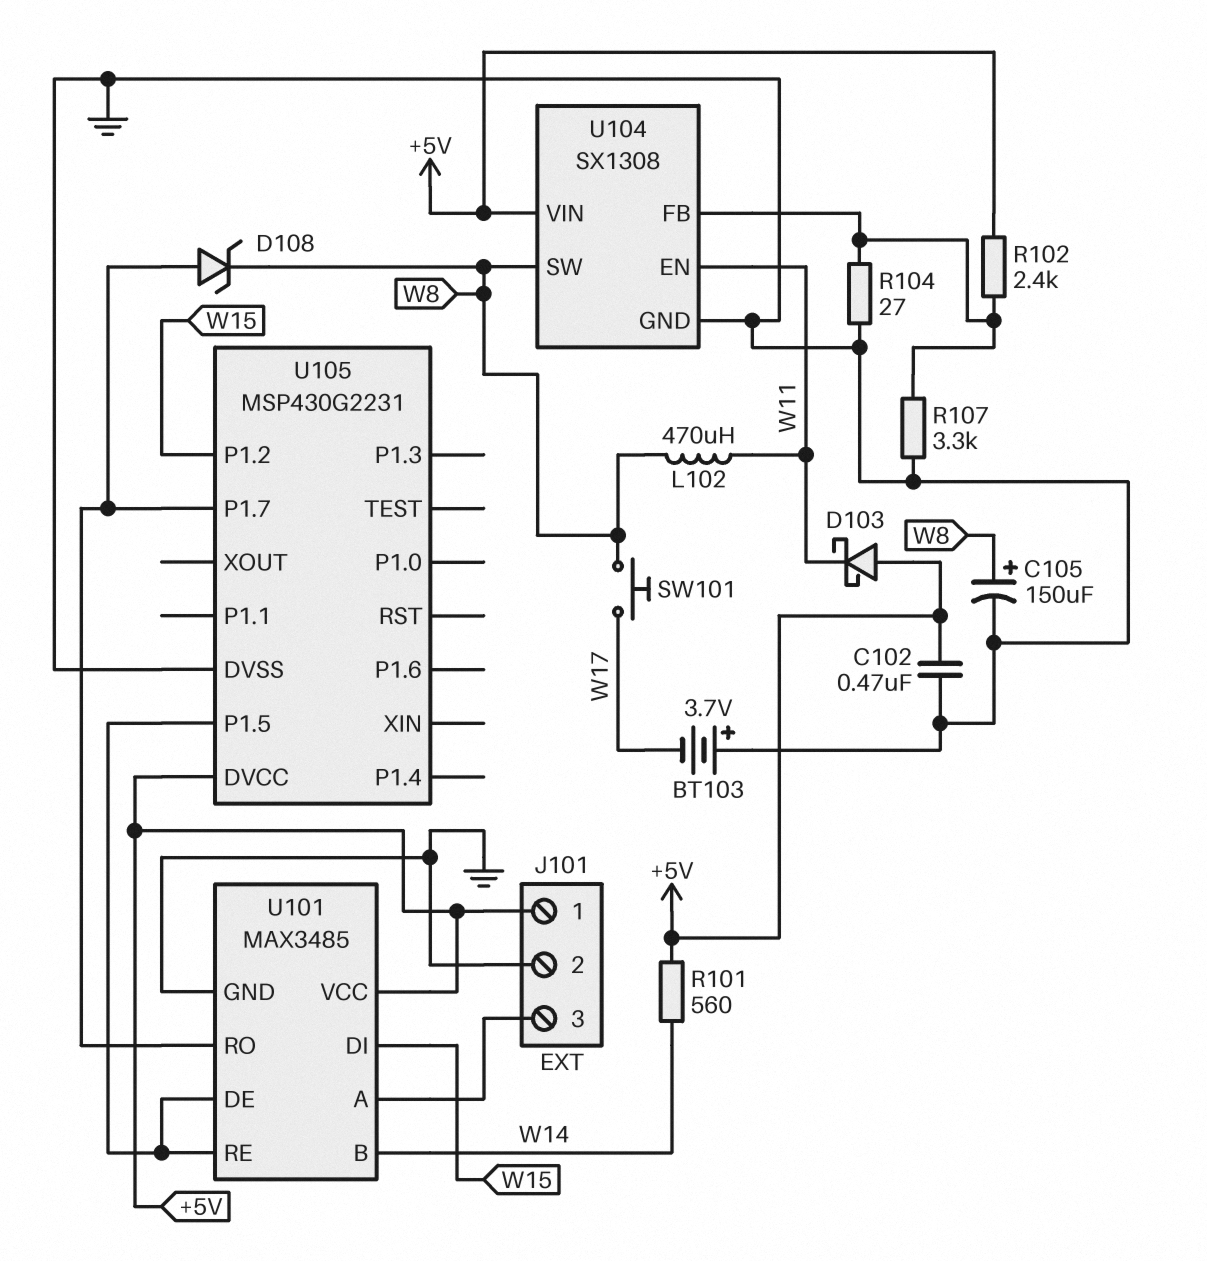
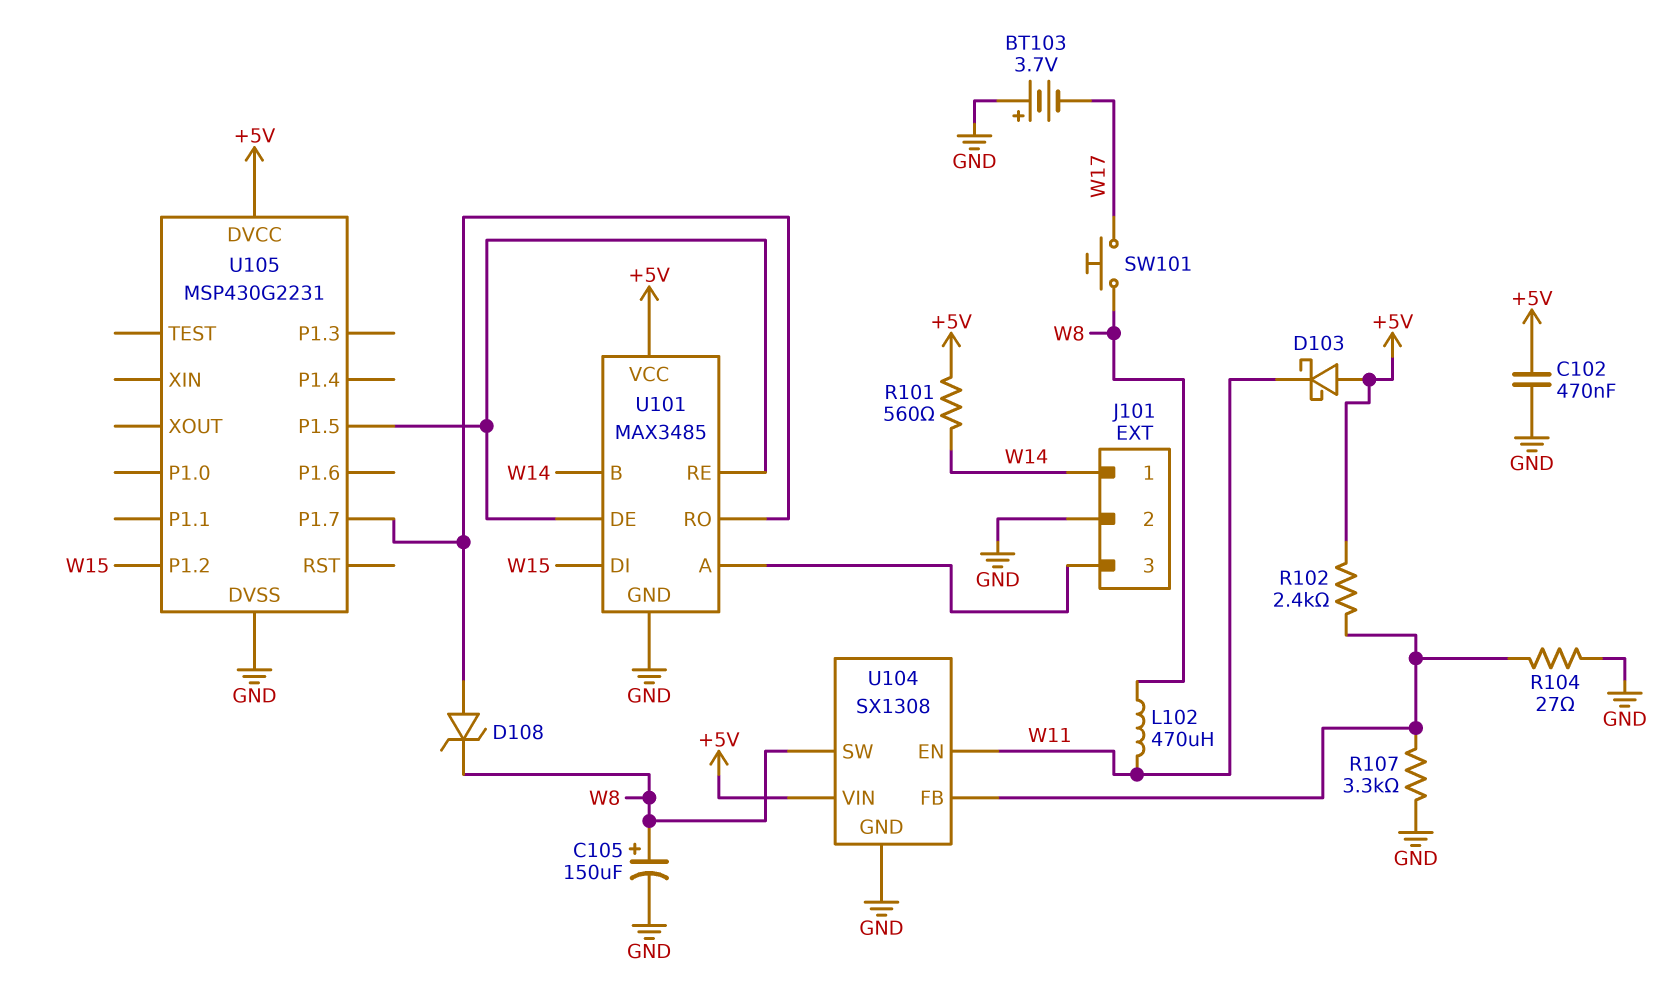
J101 pin 1: +5V -> W14

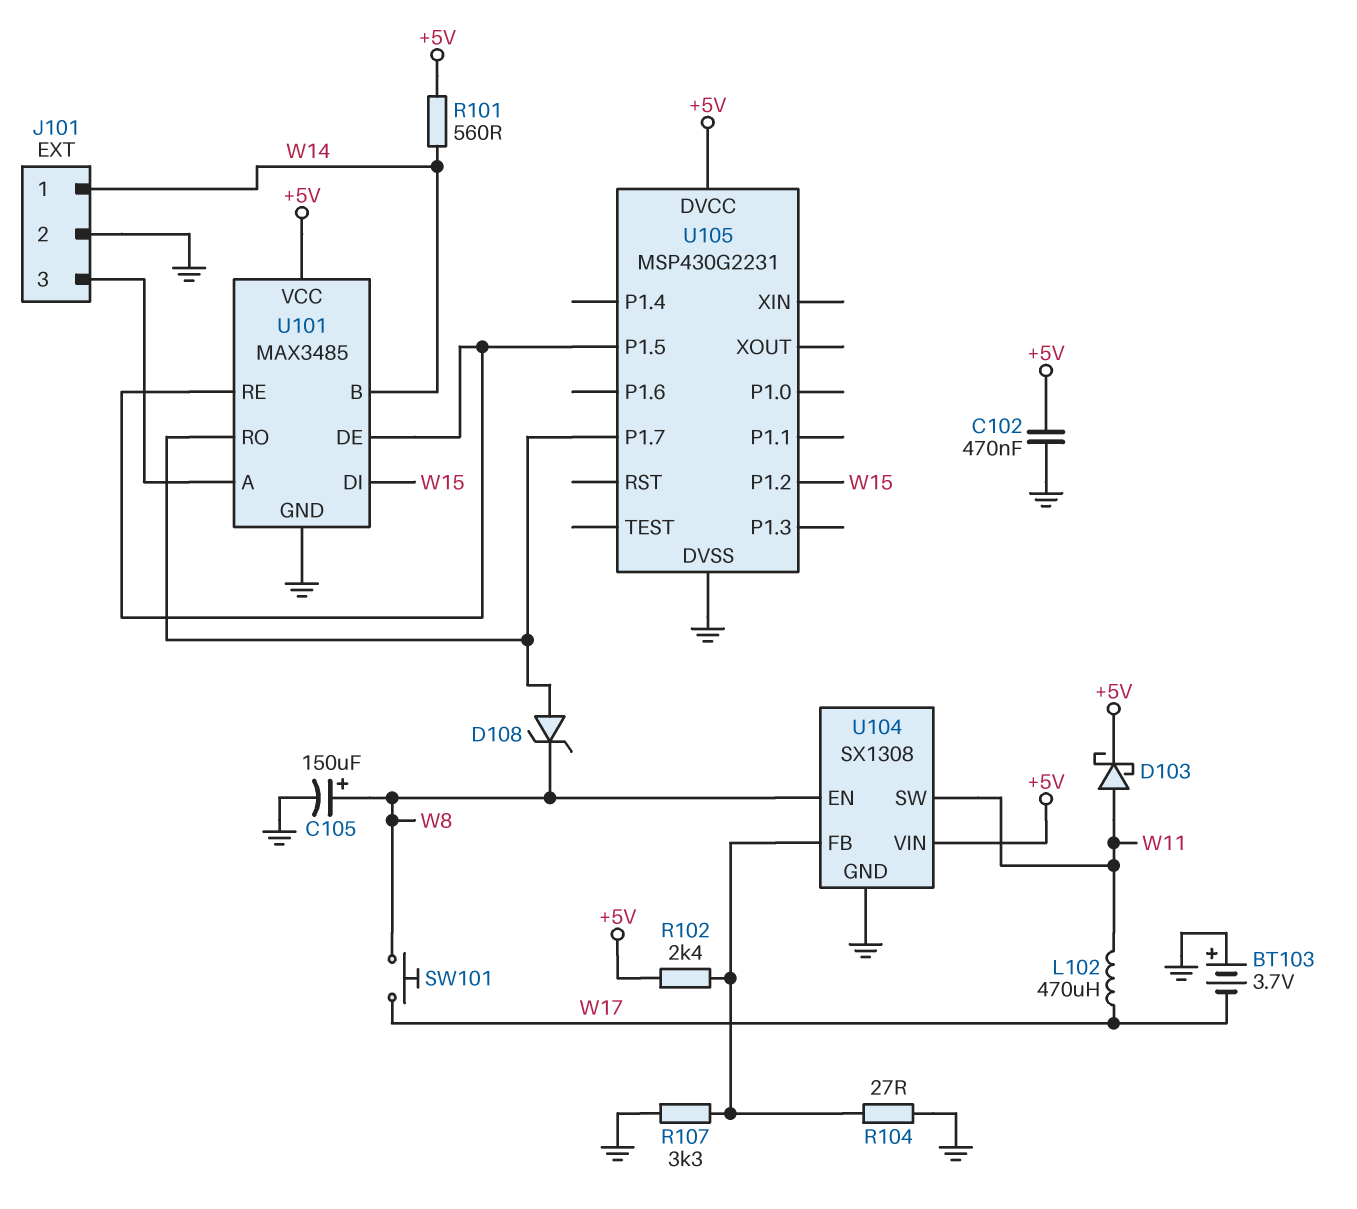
D103: schottky (A +5V, K W11) -> schottky (A W11, K +5V)
L102: 470uH (W8, W11) -> 470uH (W11, W17)
U104 pin EN: W11 -> W8
U104 pin SW: W8 -> W11

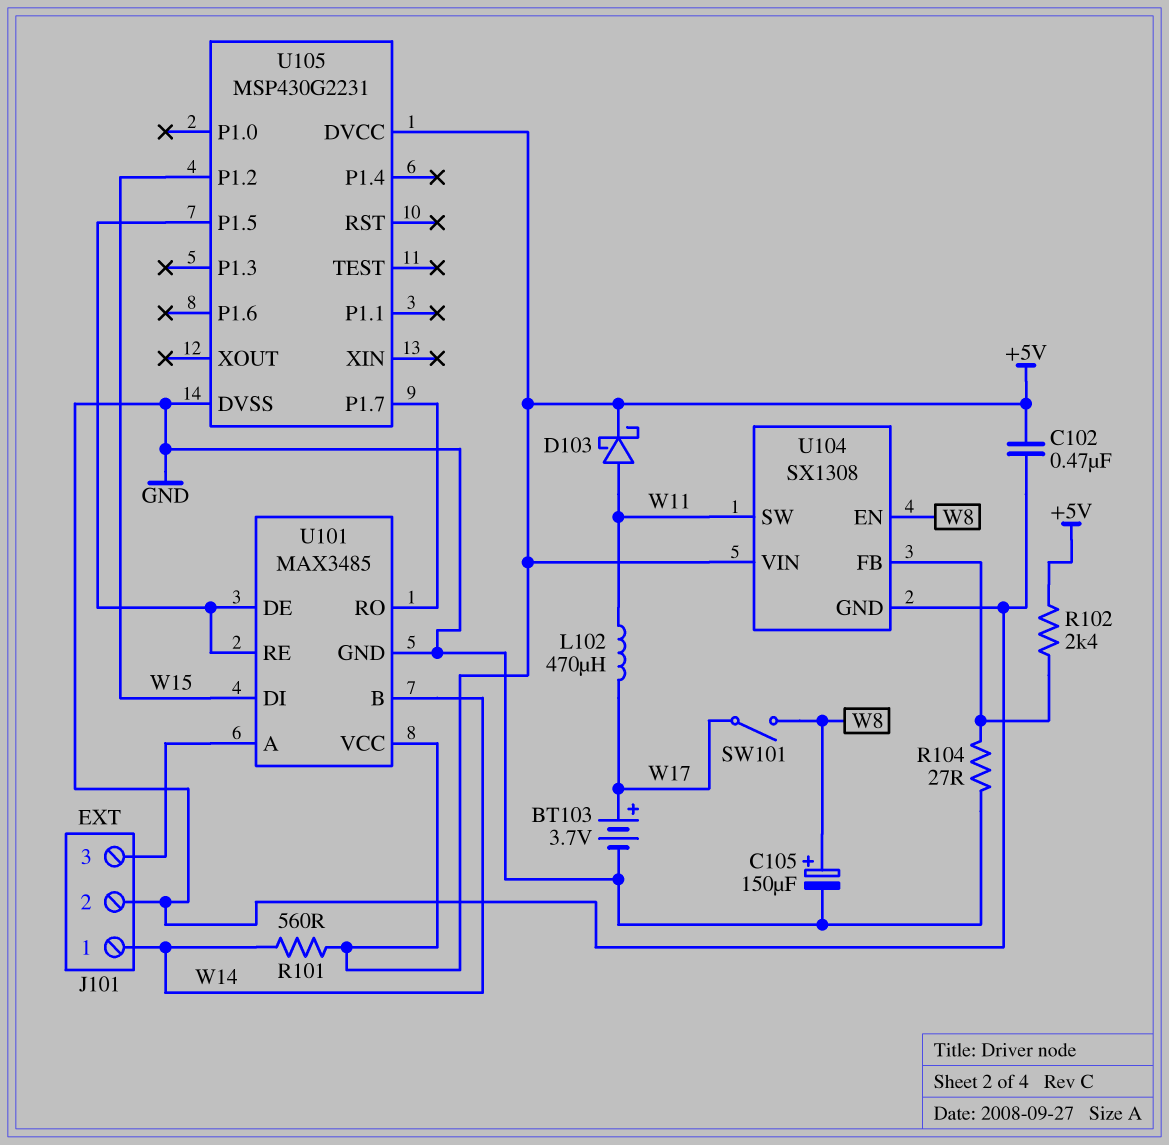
BT103: 3.7V (plus GND, minus W17) -> 3.7V (plus W17, minus GND)
D108: zener (A U101/RO, K W8) -> none
R107: 3.3k (GND, U104/FB) -> none
SW101: button (W8, W17) -> switch (W8, W17)

